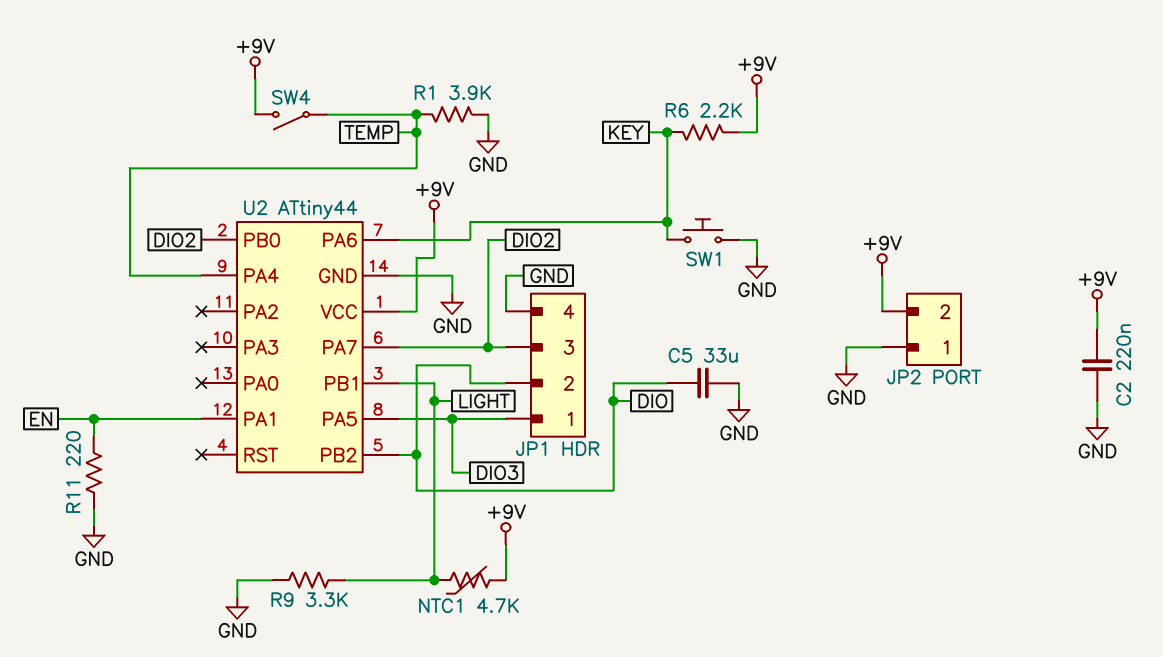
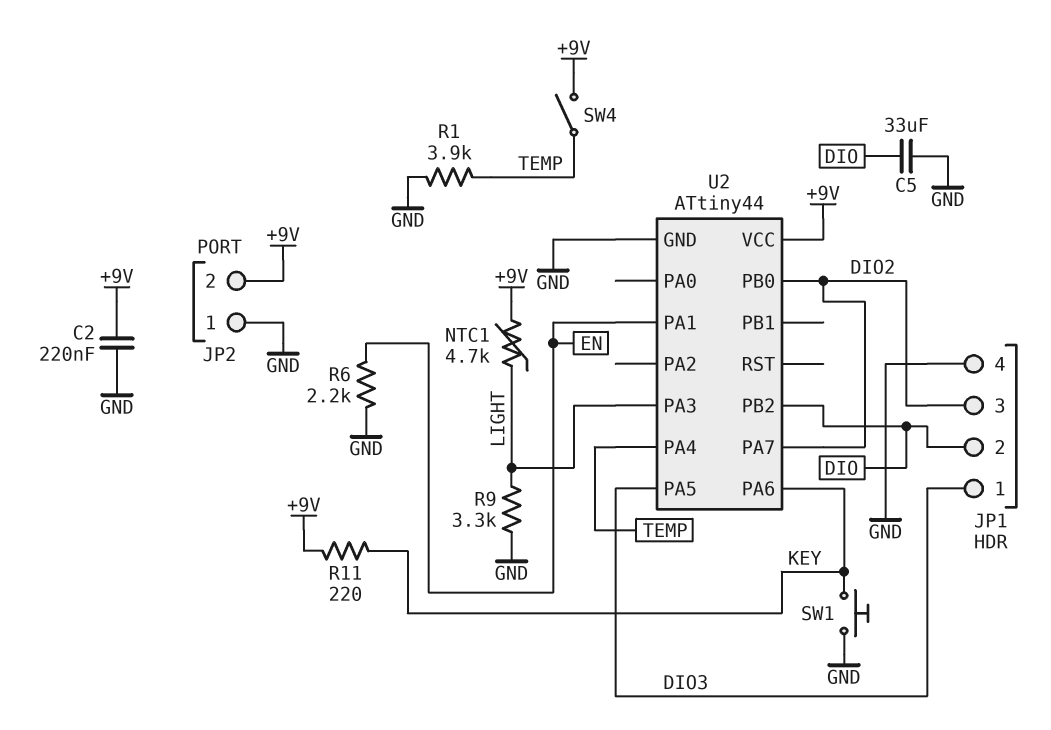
R6: 2.2k (+9V, KEY) -> 2.2k (EN, GND)
R11: 220 (EN, GND) -> 220 (+9V, KEY)
U2 pin PA3: none -> LIGHT
U2 pin PB1: LIGHT -> none

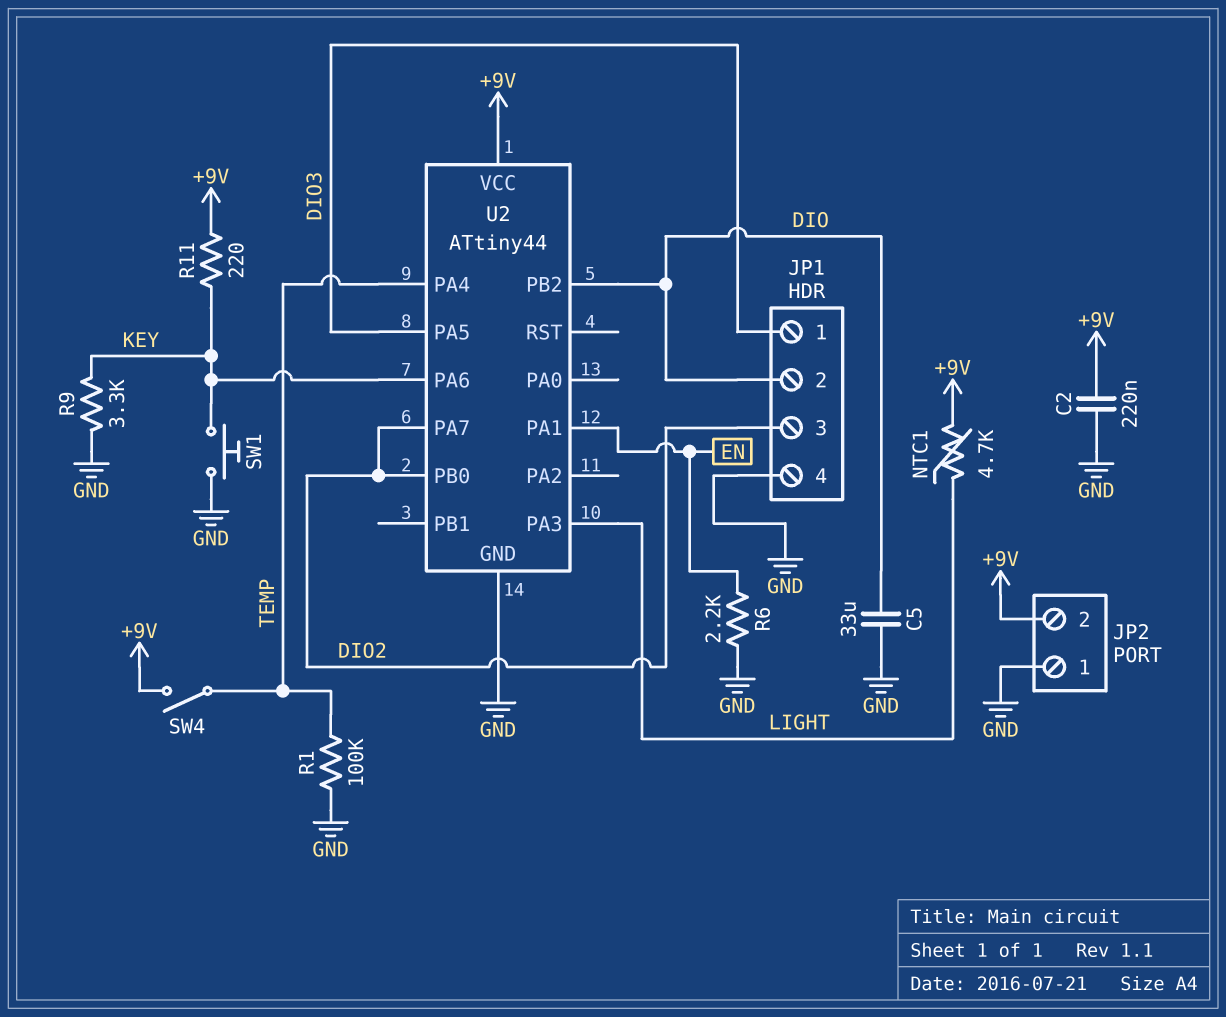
R1: 3.9k (GND, TEMP) -> 100k (GND, TEMP)
R9: 3.3k (GND, LIGHT) -> 3.3k (GND, KEY)

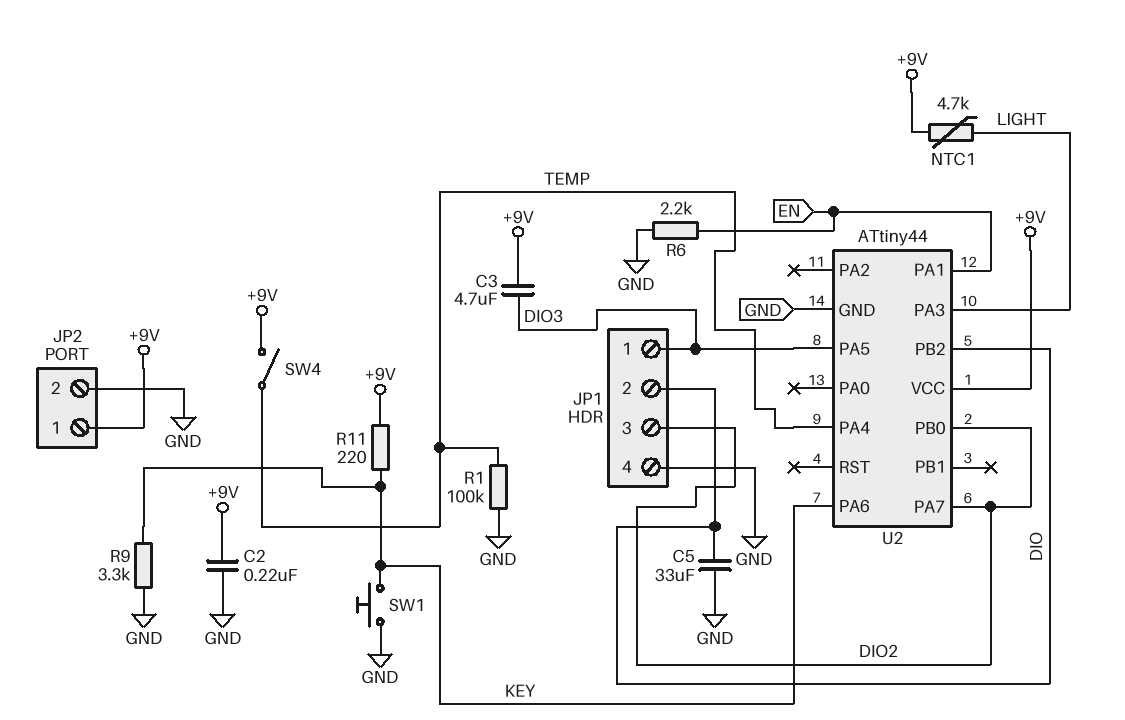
C3: none -> 4.7uF (+9V, DIO3)
JP2 pin 1: GND -> +9V
JP2 pin 2: +9V -> GND

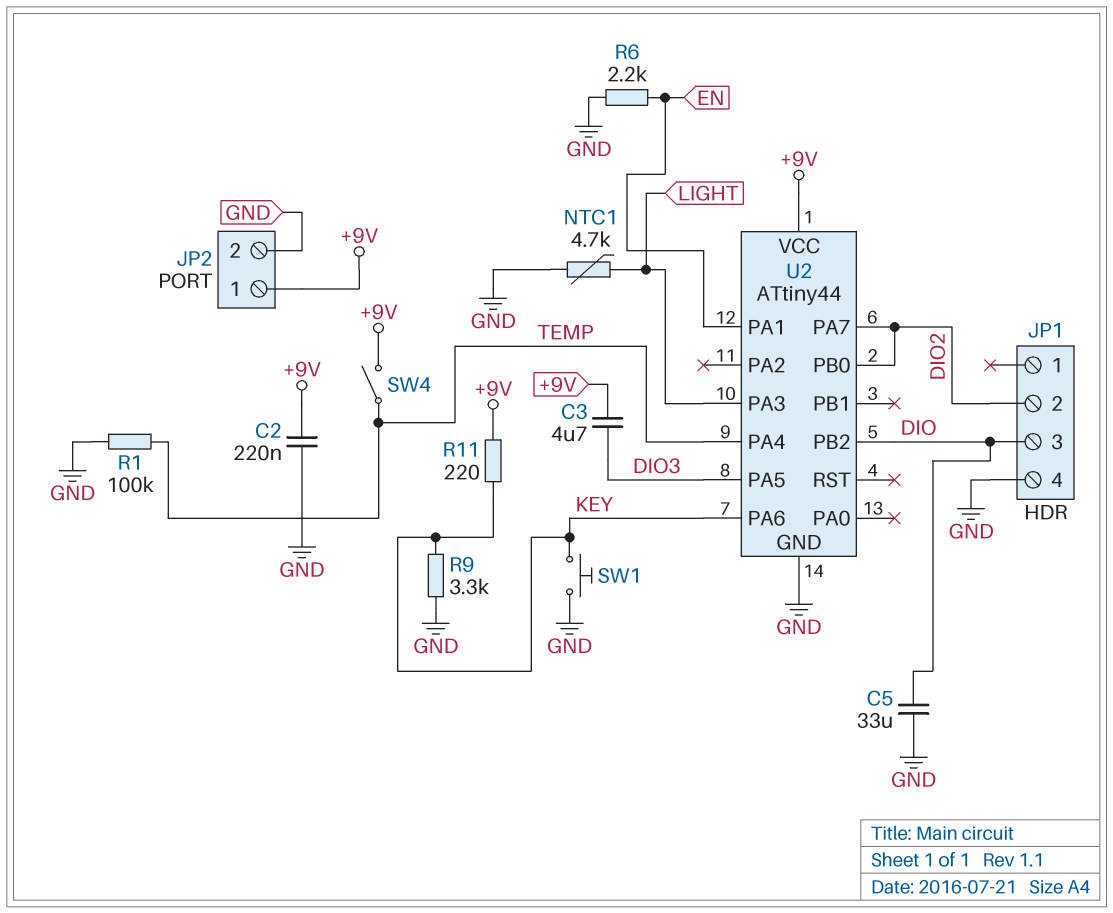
JP1 pin 1: DIO3 -> none
JP1 pin 2: DIO -> DIO2
JP1 pin 3: DIO2 -> DIO
NTC1: 4.7k (+9V, LIGHT) -> 4.7k (GND, LIGHT)

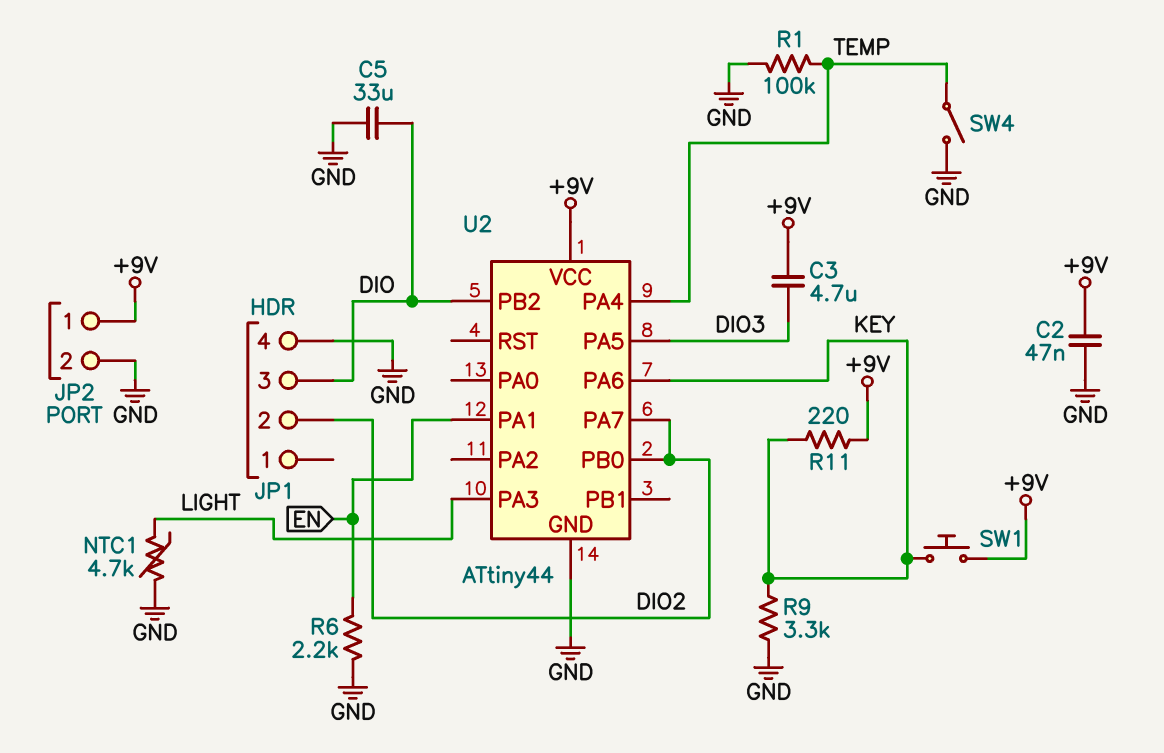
C2: 220nF (+9V, GND) -> 47nF (+9V, GND)
SW1: button (GND, KEY) -> button (+9V, KEY)
SW4: switch (+9V, TEMP) -> switch (GND, TEMP)

